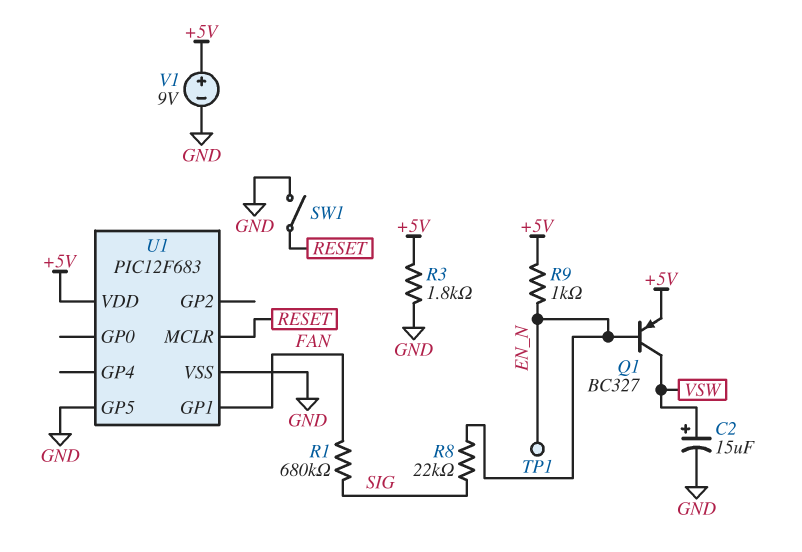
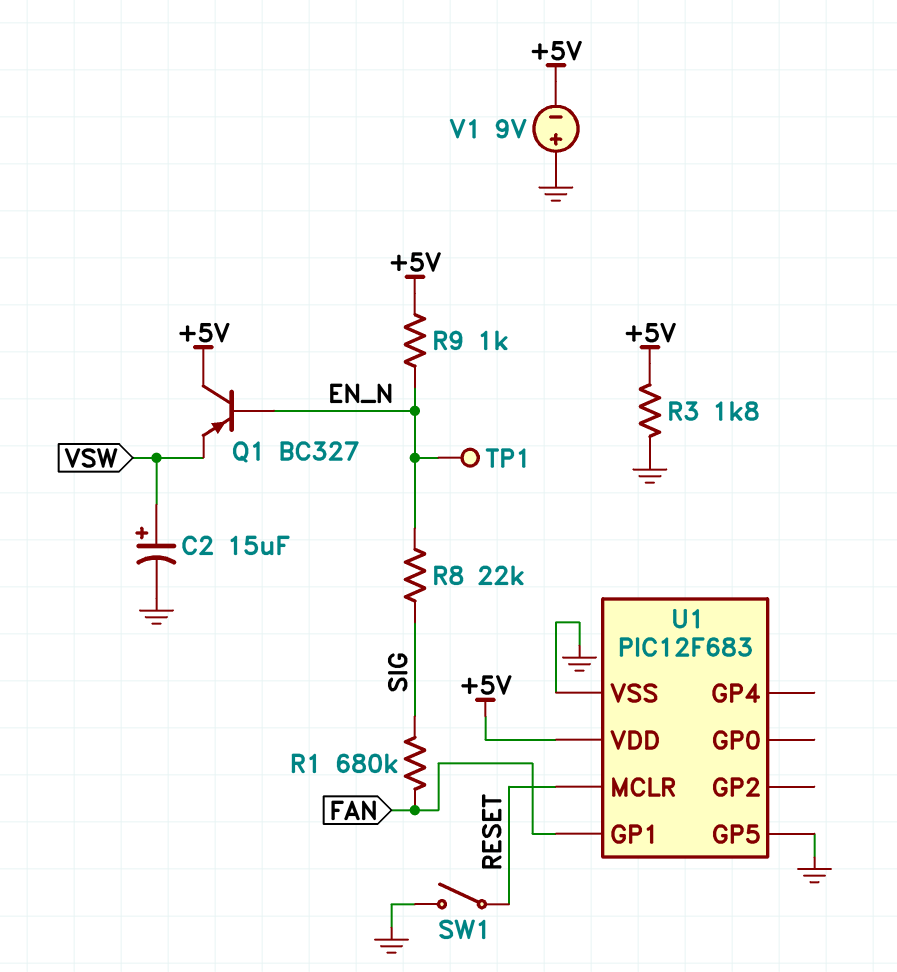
Q1: PNP BC327 (B EN_N, C VSW, E +5V) -> PNP BC327 (B EN_N, C +5V, E VSW)
V1: 9V (plus +5V, minus GND) -> 9V (plus GND, minus +5V)

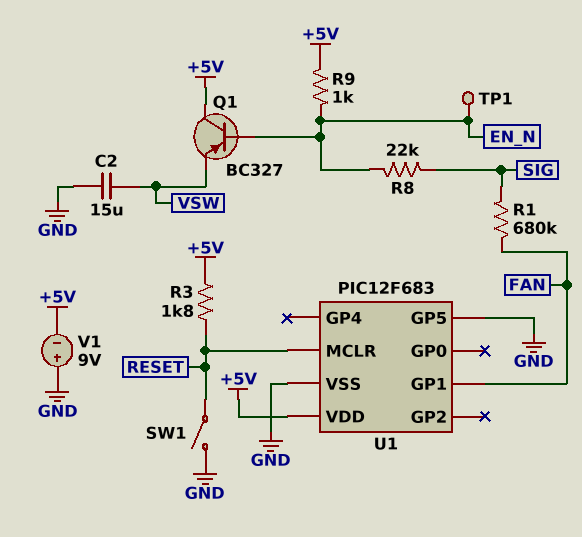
C2: 15uF (plus VSW, minus GND) -> 15uF (GND, VSW)
R3: 1.8k (+5V, GND) -> 1.8k (+5V, RESET)

